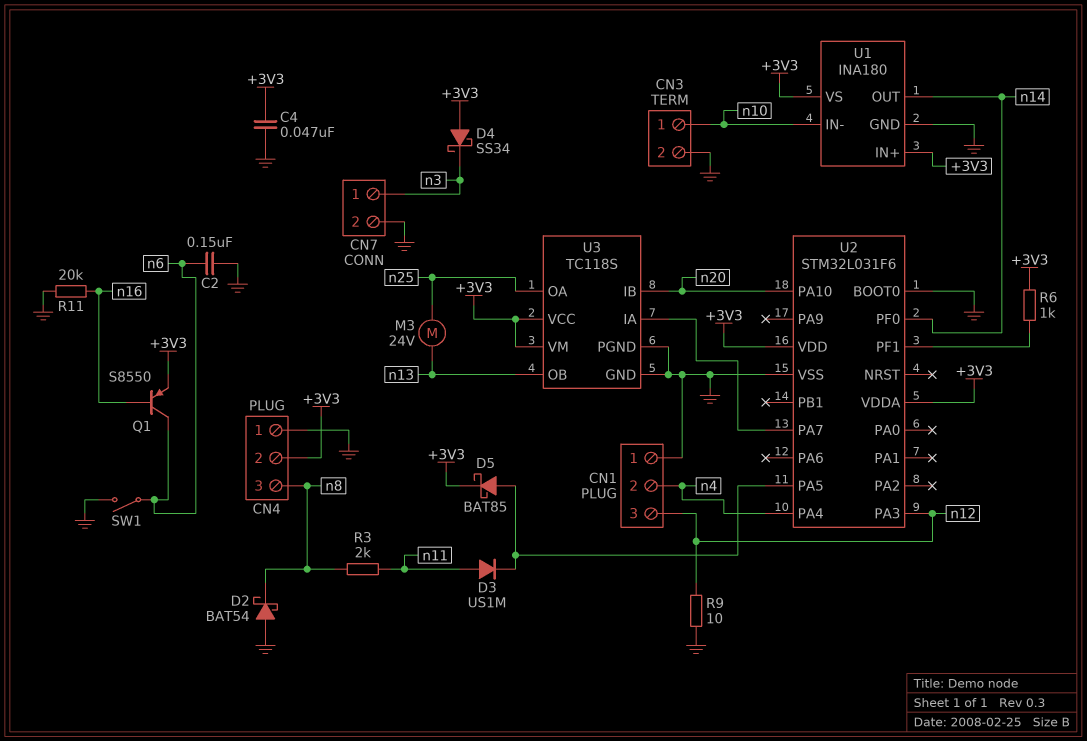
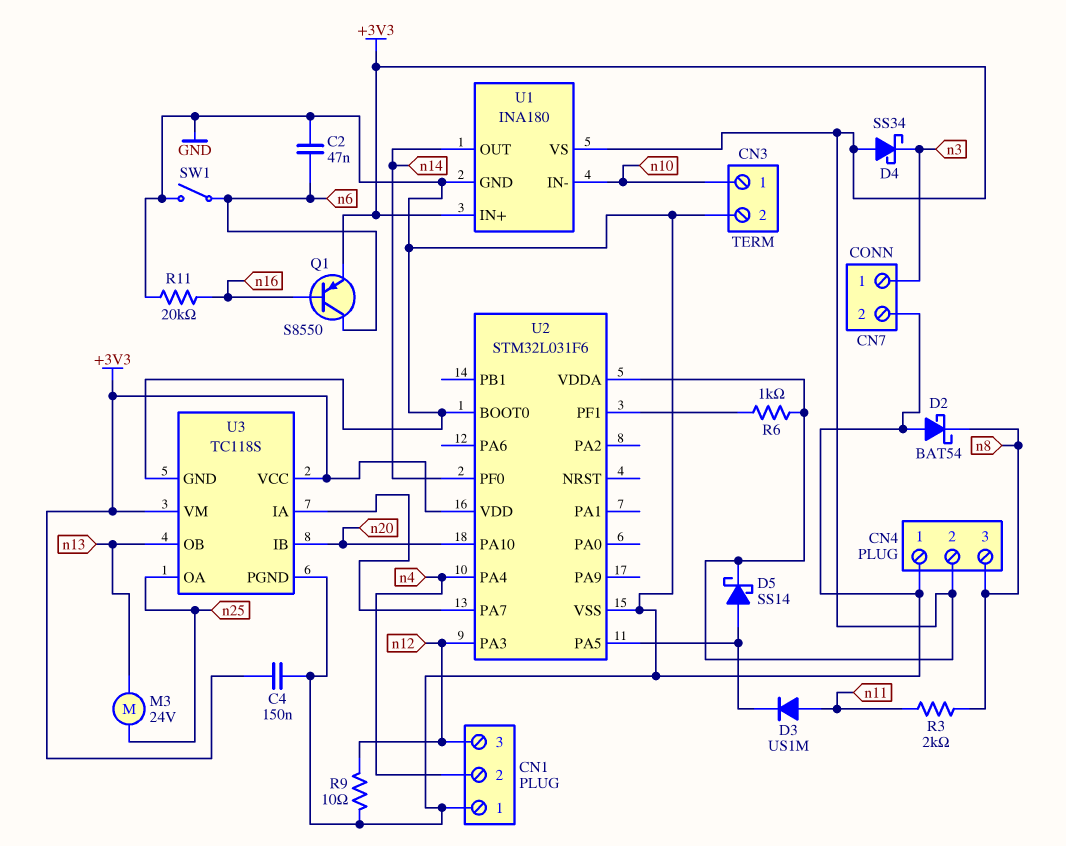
C2: 150nF (GND, n6) -> 47nF (GND, n6)
C4: 47nF (+3V3, GND) -> 150nF (+3V3, GND)
D5: schottky BAT85 (A U2/PA5, K +3V3) -> schottky SS14 (A U2/PA5, K +3V3)

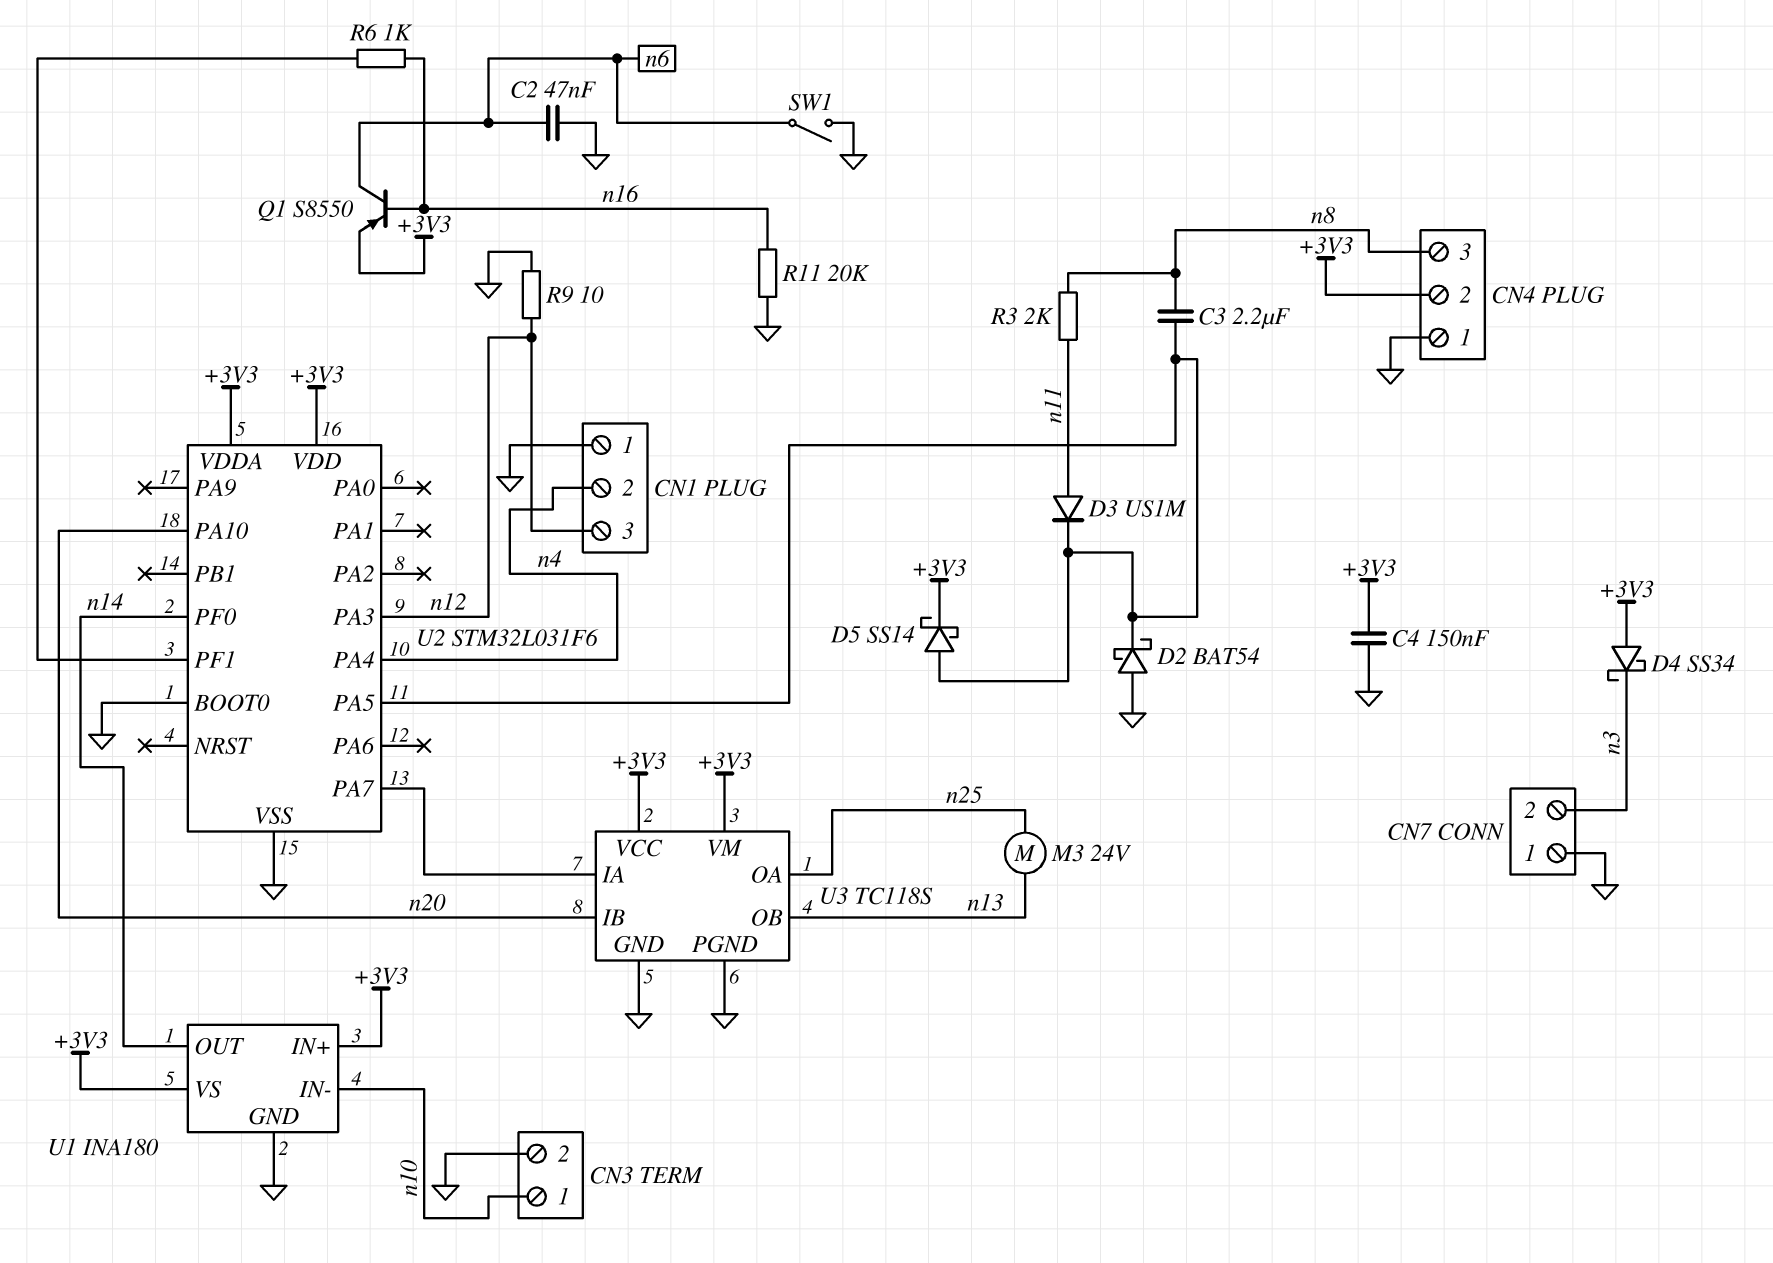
C3: none -> 2.2uF (U2/PA5, n8)
CN7 pin 1: n3 -> GND
CN7 pin 2: GND -> n3
D2: schottky BAT54 (A GND, K n8) -> schottky BAT54 (A GND, K U2/PA5)
R6: 1k (+3V3, U2/PF1) -> 1k (U2/PF1, n16)

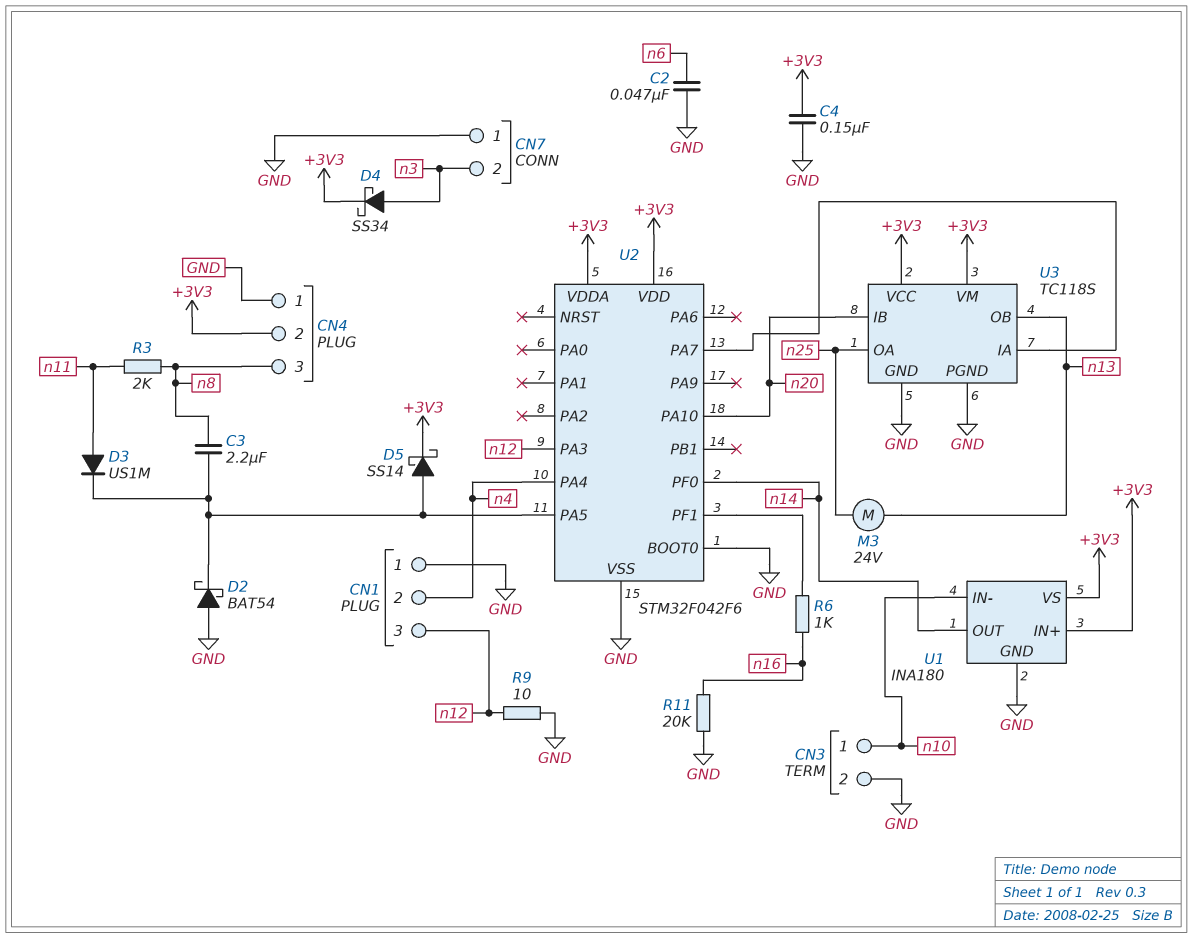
D4: schottky SS34 (A +3V3, K n3) -> schottky SS34 (A n3, K +3V3)
Q1: PNP S8550 (B n16, C n6, E +3V3) -> none
SW1: switch (GND, n6) -> none
U2: STM32L031F6 -> STM32F042F6

